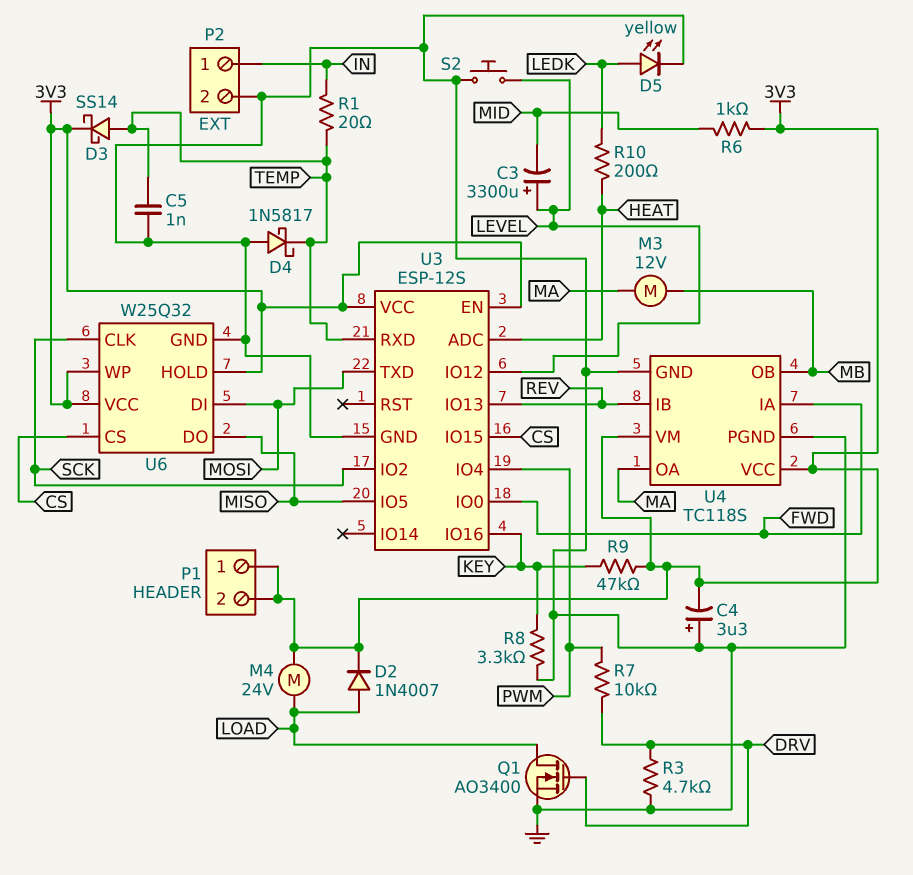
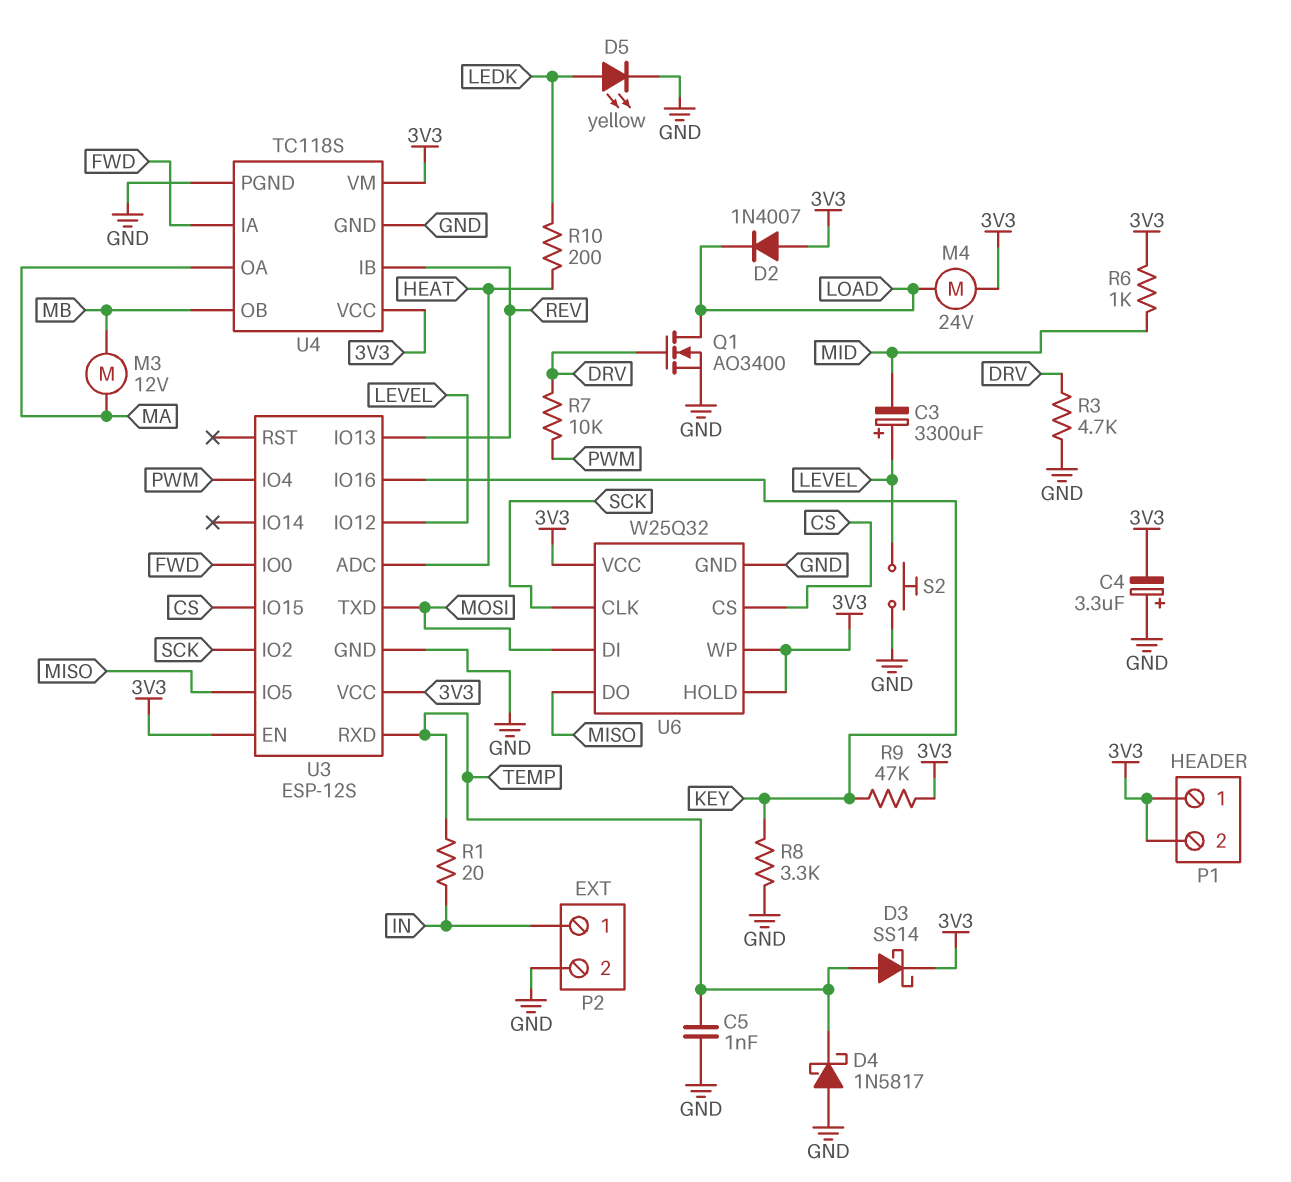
D2: diode 1N4007 (A LOAD, K 3V3) -> diode 1N4007 (A 3V3, K LOAD)

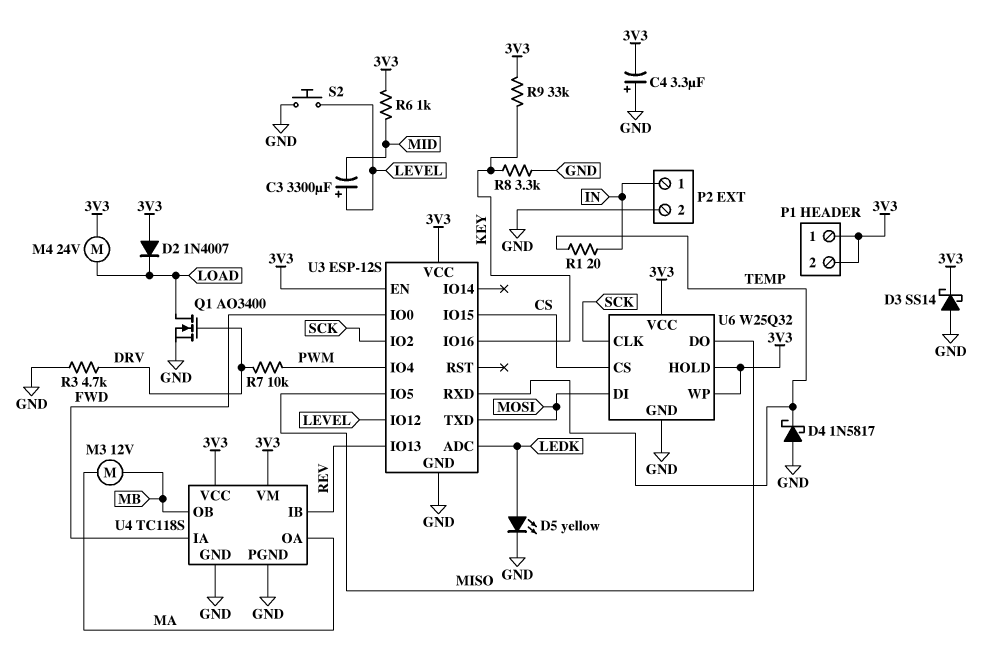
C5: 1nF (GND, TEMP) -> none
D3: schottky SS14 (A TEMP, K 3V3) -> schottky SS14 (A GND, K 3V3)
R9: 47k (3V3, KEY) -> 33k (3V3, KEY)
R10: 200 (HEAT, LEDK) -> none
U3 pin ADC: HEAT -> LEDK

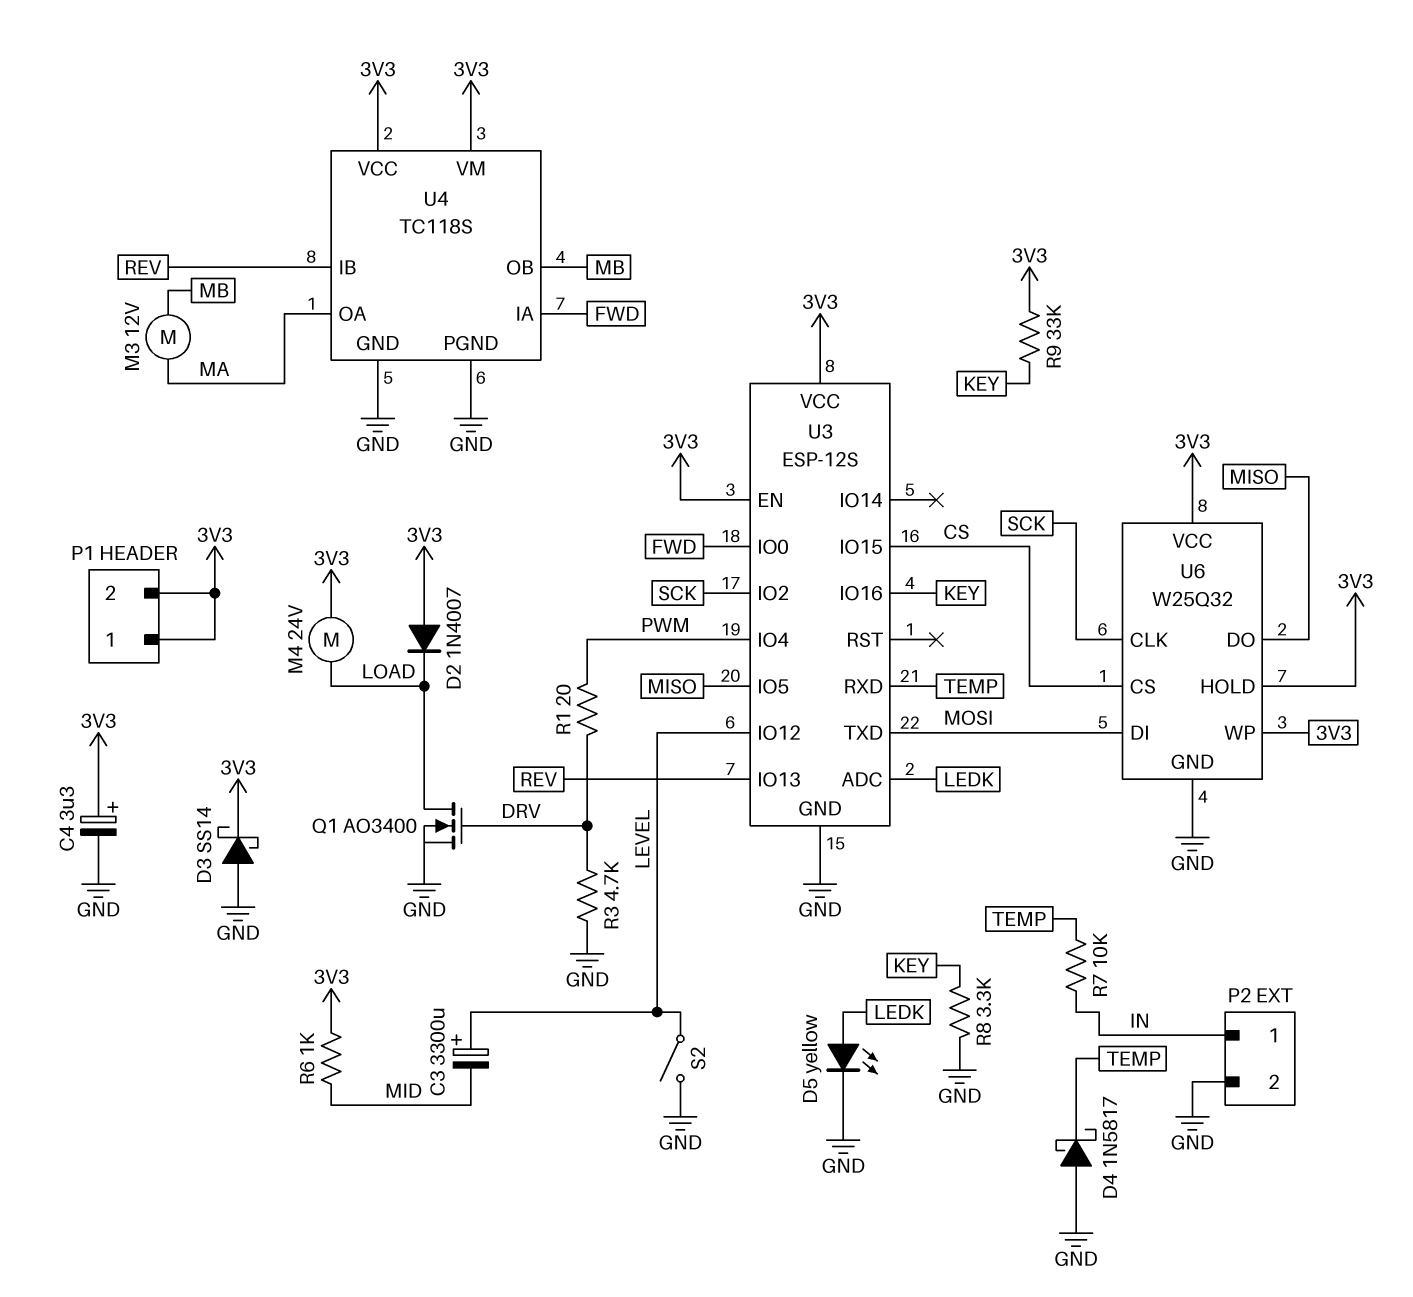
C4: 3.3uF (plus GND, minus 3V3) -> 3.3uF (plus 3V3, minus GND)
R1: 20 (IN, TEMP) -> 20 (DRV, PWM)
R7: 10k (DRV, PWM) -> 10k (IN, TEMP)
S2: button (GND, LEVEL) -> switch (GND, LEVEL)

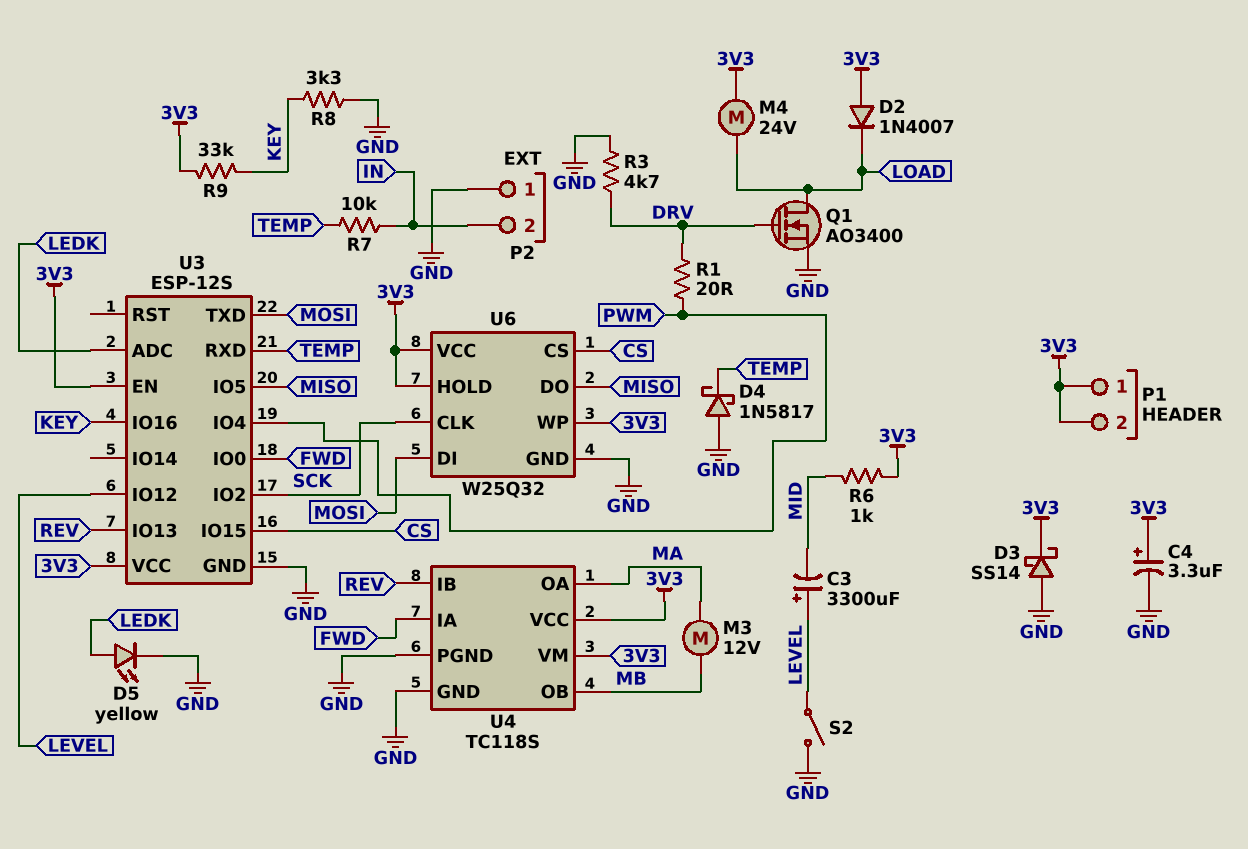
P2 pin 1: IN -> GND
P2 pin 2: GND -> IN

